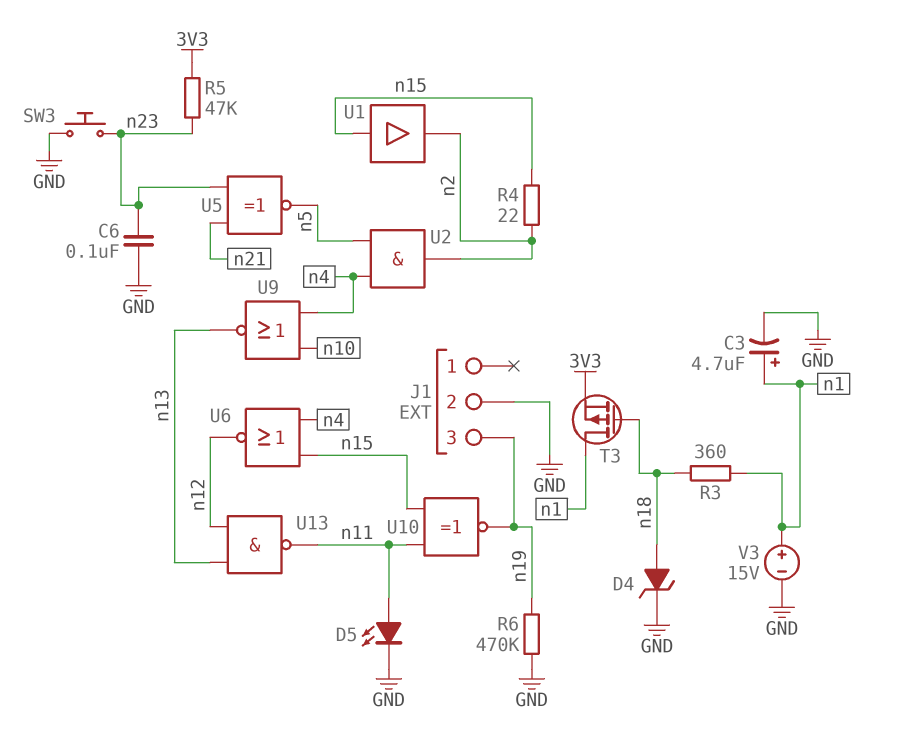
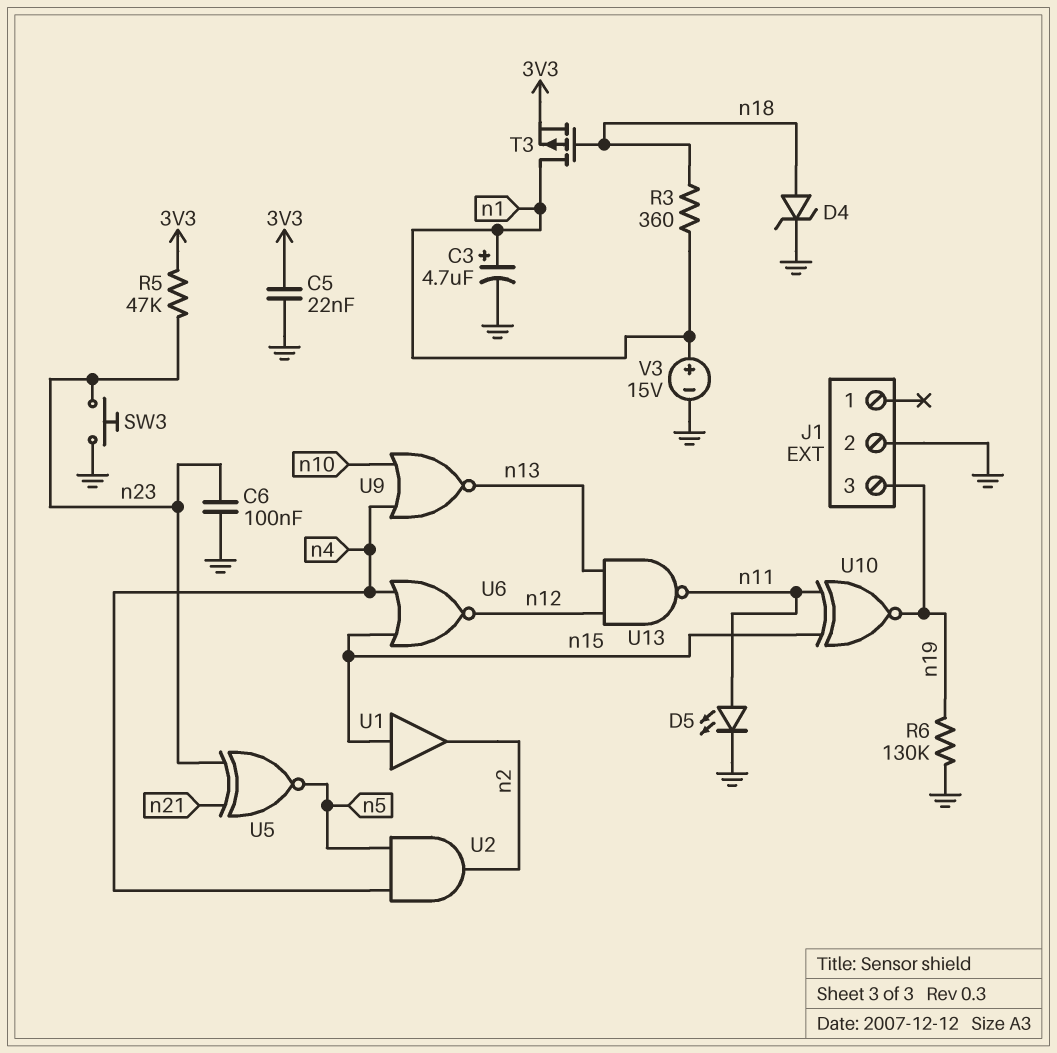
C5: none -> 22nF (3V3, GND)
R4: 22 (n2, n15) -> none
R6: 470k (GND, n19) -> 130k (GND, n19)

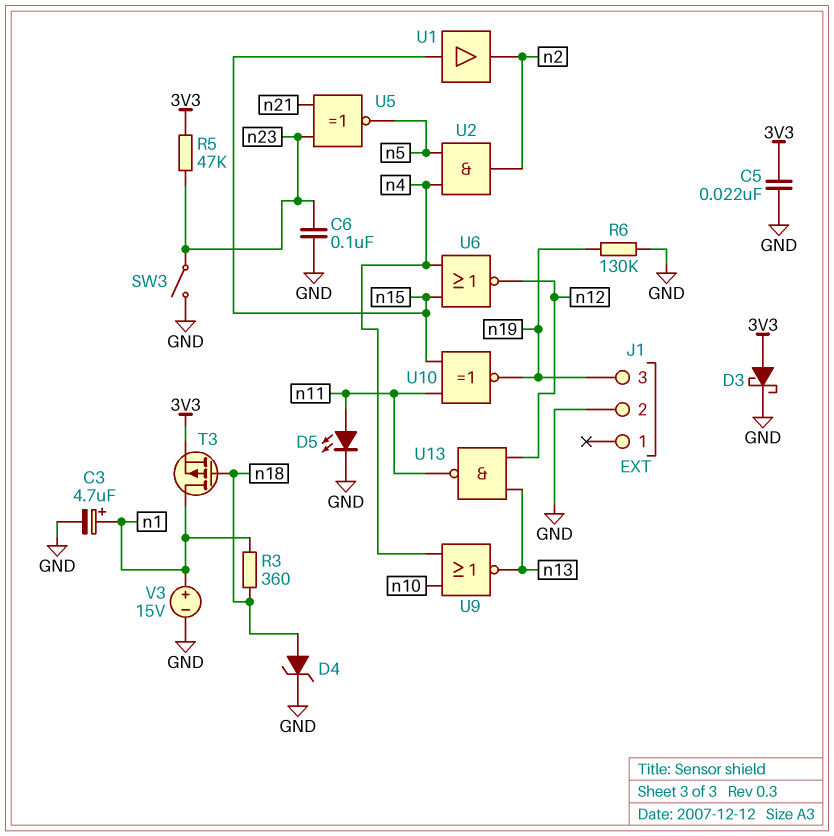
D3: none -> schottky (A 3V3, K GND)
SW3: button (GND, n23) -> switch (GND, n23)

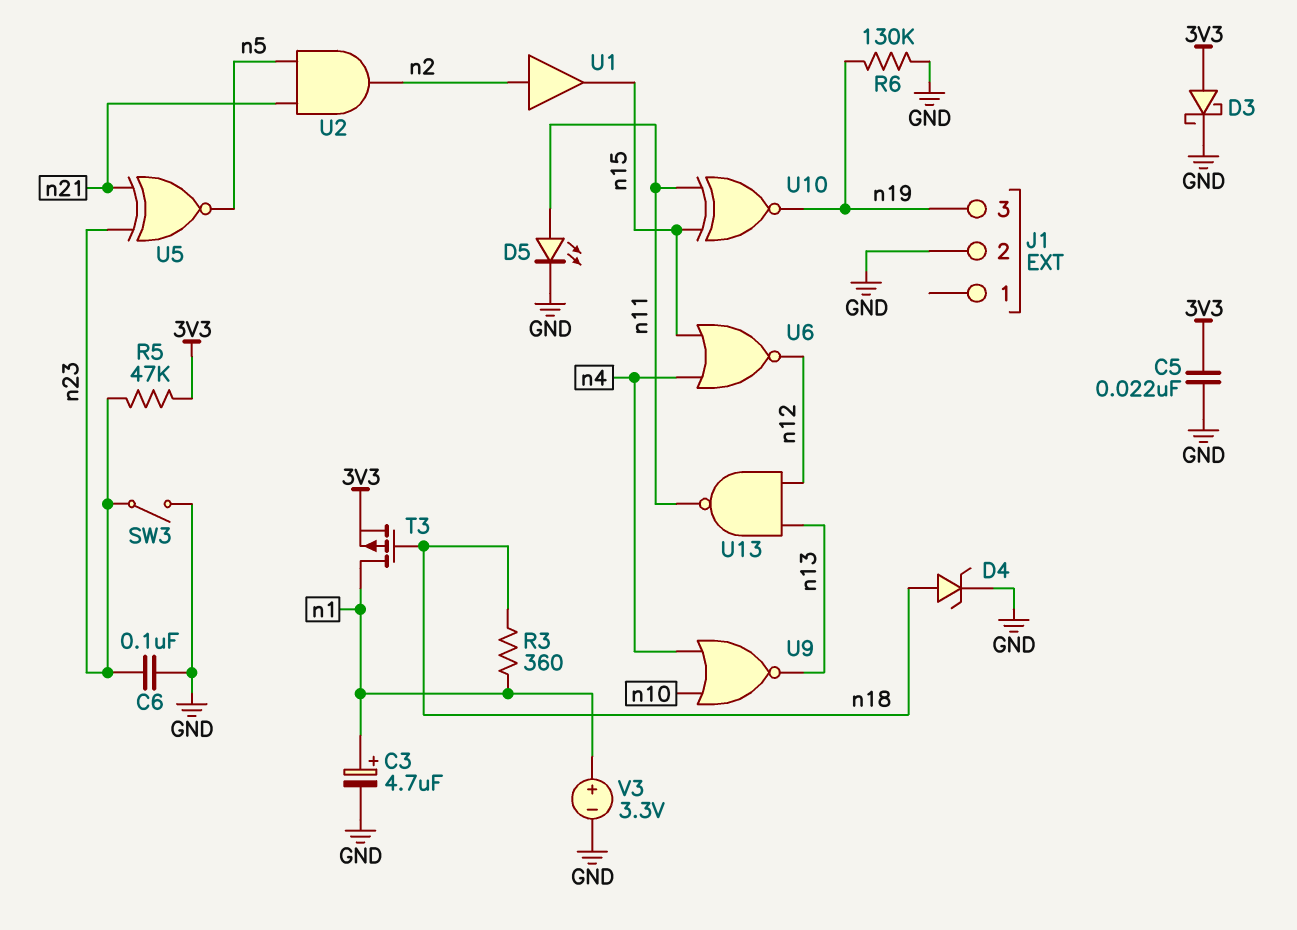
U1: buffer (in n15, out n2) -> buffer (in n2, out n15)
U2: AND (in n4, in n5, out n2) -> AND (in n5, in n21, out n2)
V3: 15V (plus n1, minus GND) -> 3.3V (plus n1, minus GND)

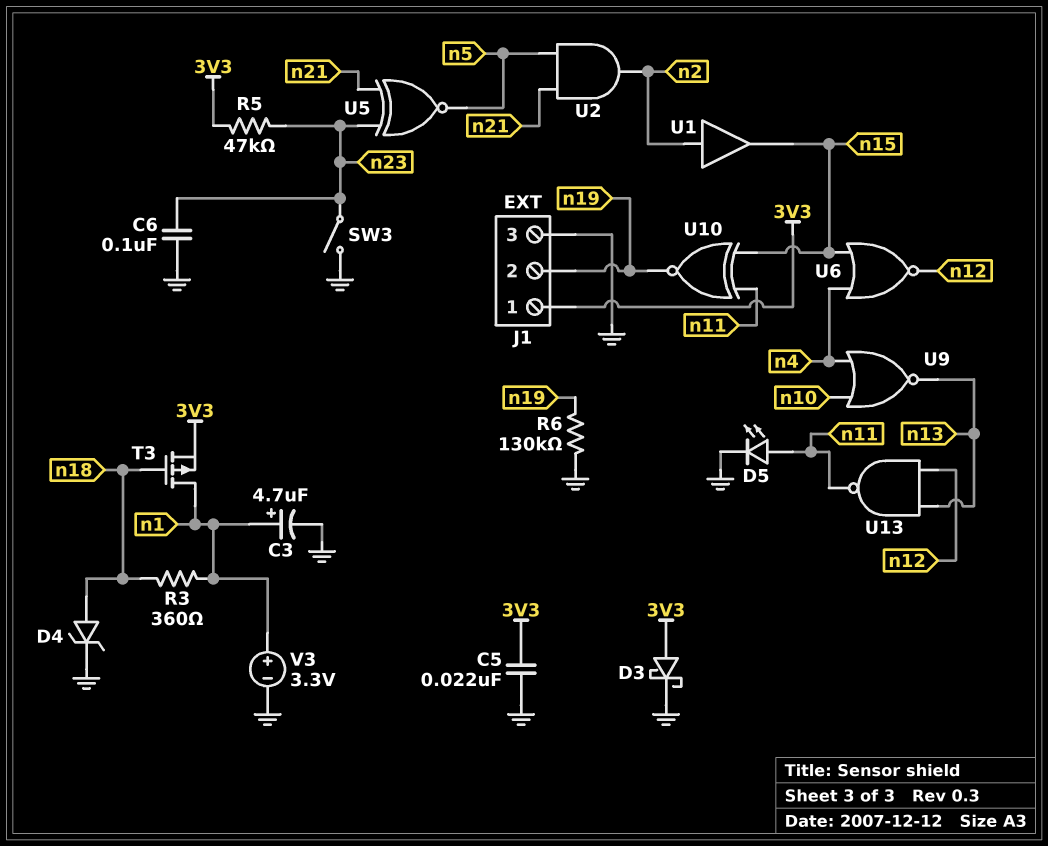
J1 pin 1: none -> 3V3
J1 pin 2: GND -> n19
J1 pin 3: n19 -> GND

